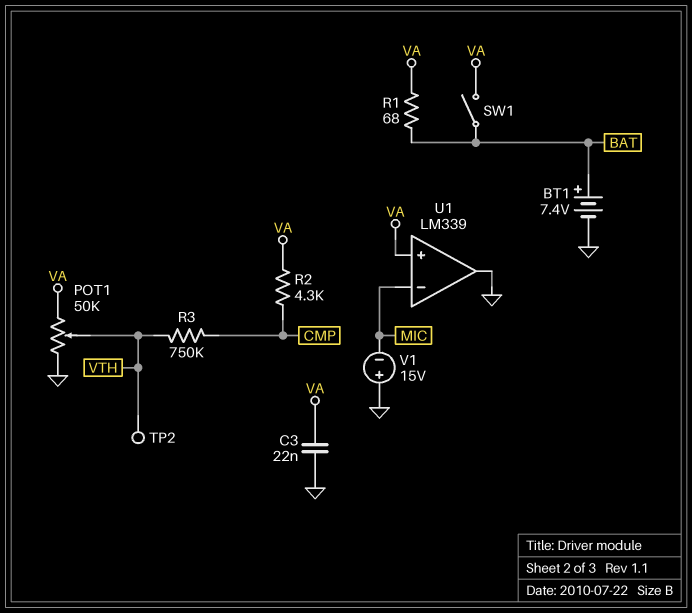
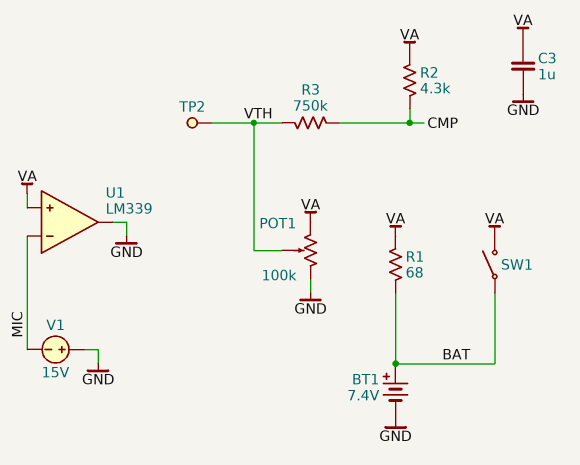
C3: 22nF (GND, VA) -> 1uF (GND, VA)
POT1: 50k (GND, VA, wiper VTH) -> 100k (GND, VA, wiper VTH)

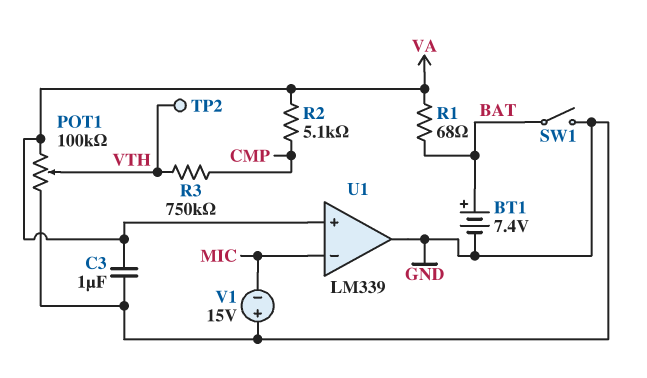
R2: 4.3k (CMP, VA) -> 5.1k (CMP, VA)
SW1: switch (BAT, VA) -> switch (BAT, GND)

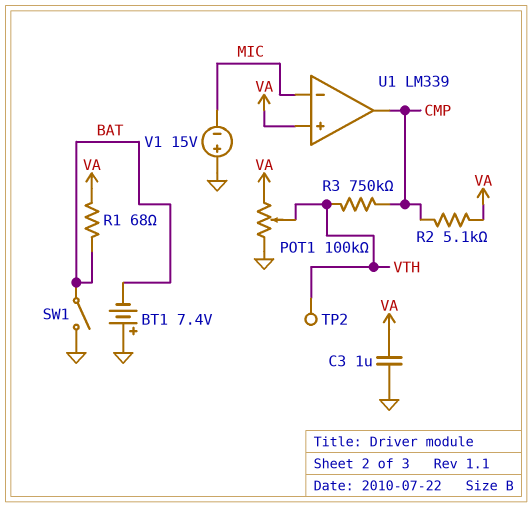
BT1: 7.4V (plus BAT, minus GND) -> 7.4V (plus GND, minus BAT)
U1 pin out: GND -> CMP

